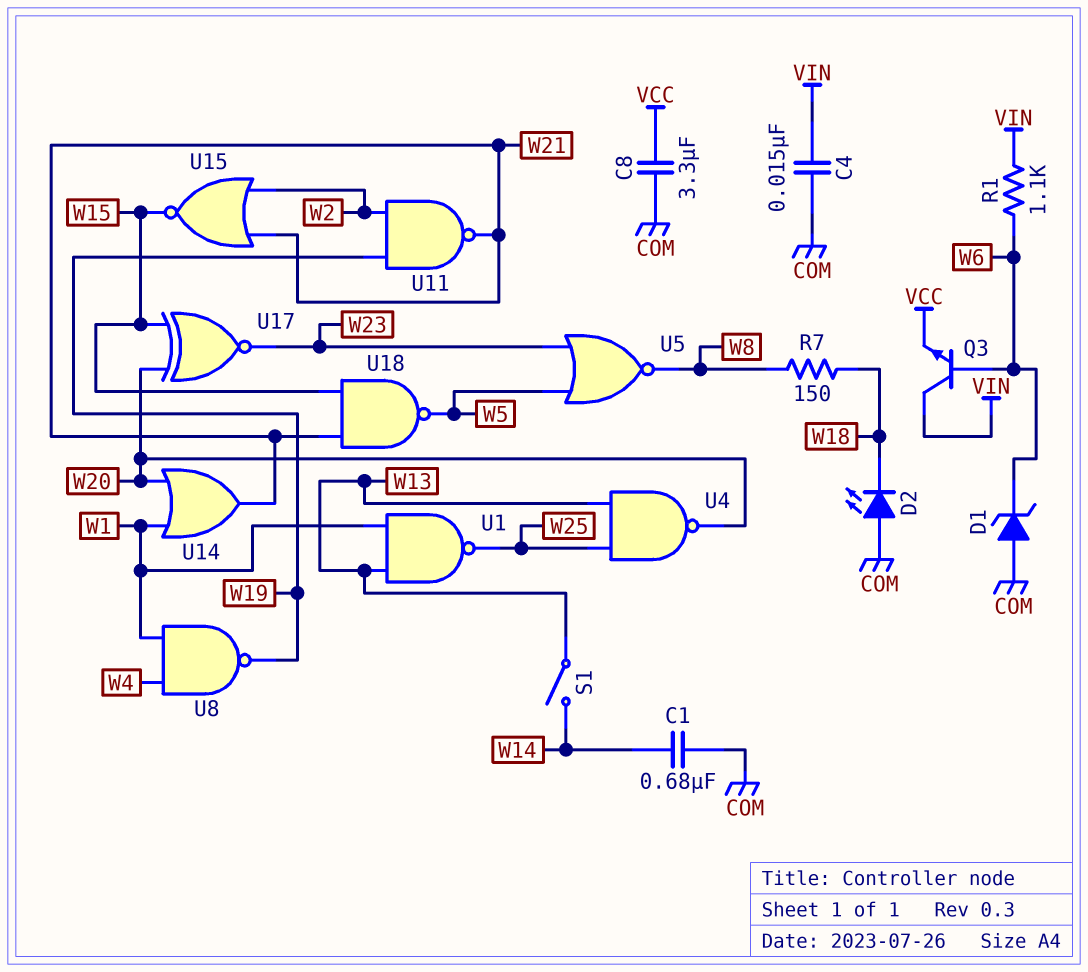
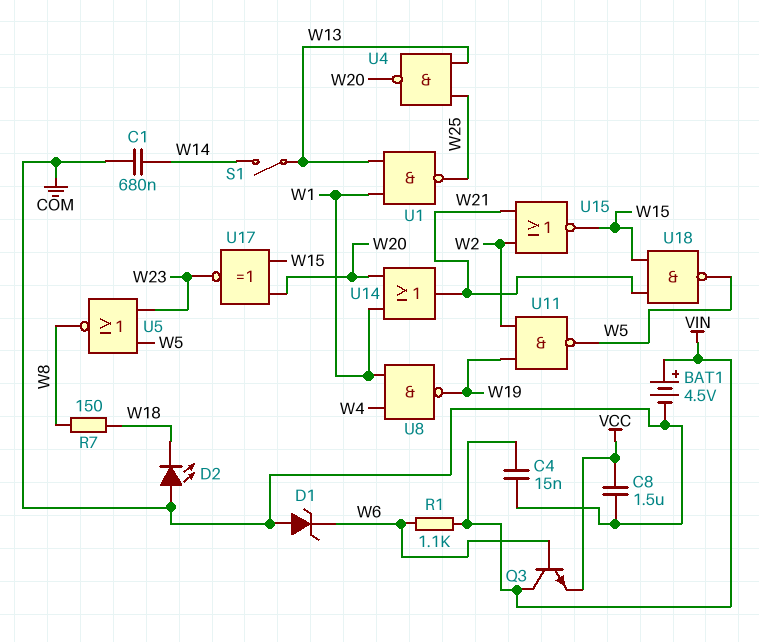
BAT1: none -> 4.5V (plus VIN, minus COM)
C8: 3.3uF (COM, VCC) -> 1.5uF (COM, VCC)
U11: NAND (in W2, in W19, out W21) -> NAND (in W2, in W19, out W5)

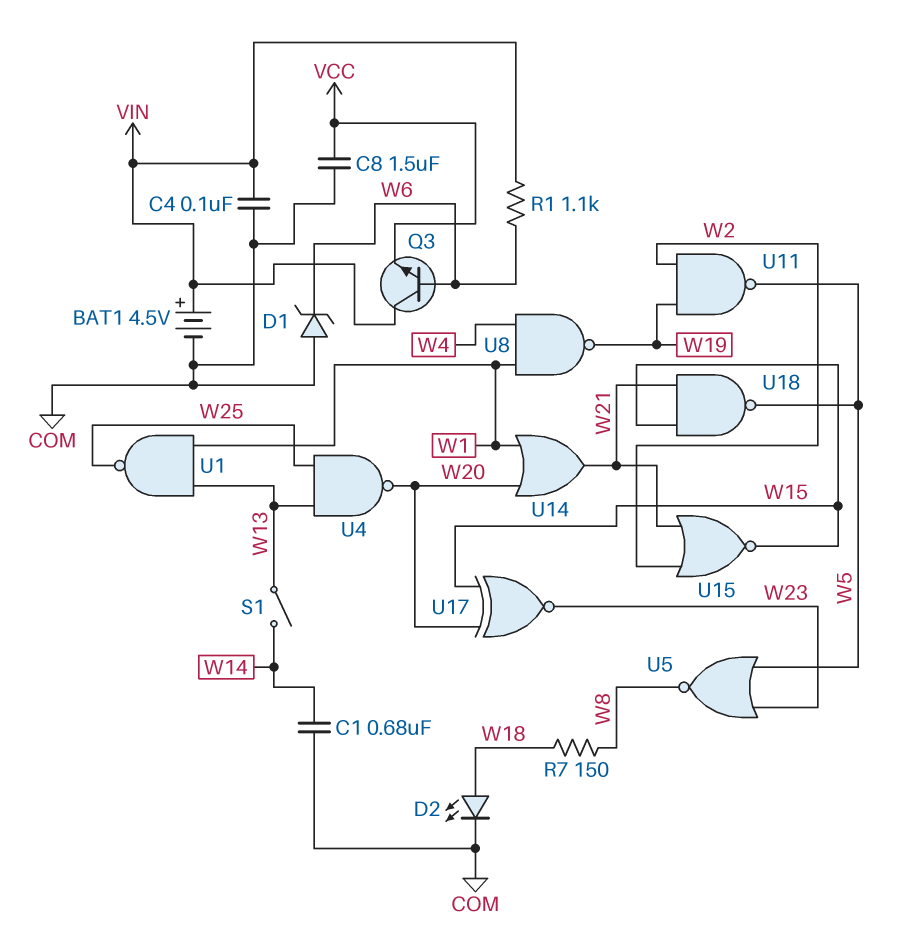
C4: 15nF (COM, VIN) -> 100nF (COM, VIN)
D2: LED (A COM, K W18) -> LED (A W18, K COM)

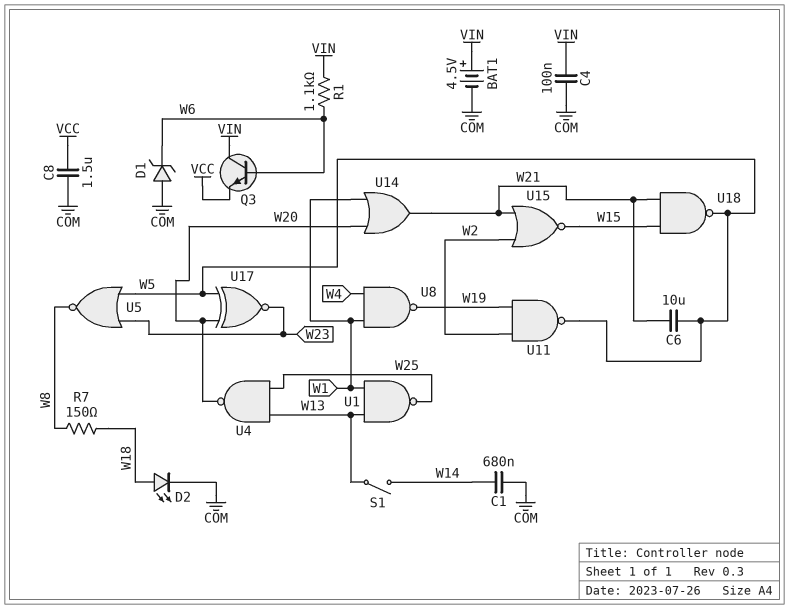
C6: none -> 10uF (W5, W21)
U17: XNOR (in W15, in W20, out W23) -> XNOR (in W5, in W20, out W23)

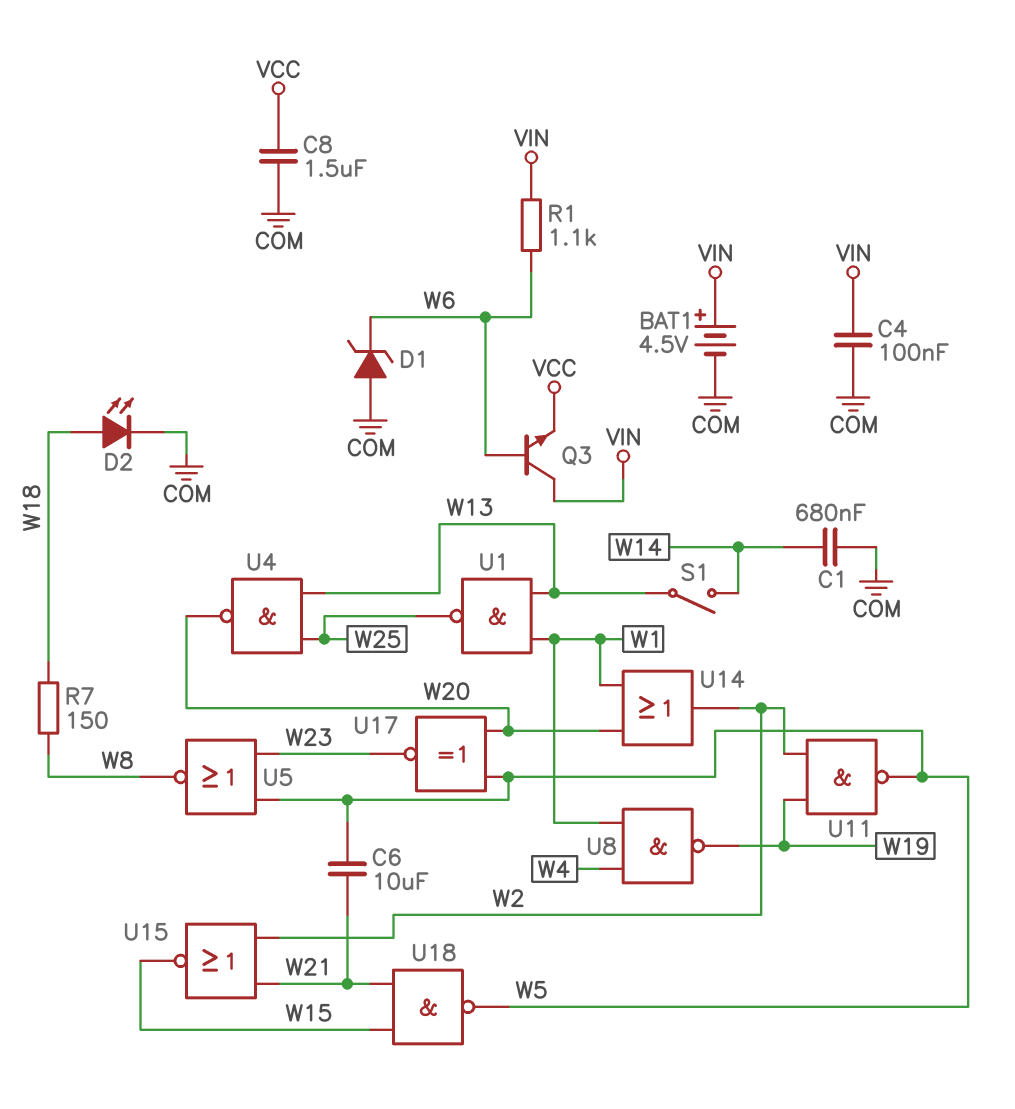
U14: OR (in W1, in W20, out W21) -> OR (in W1, in W20, out W2)

